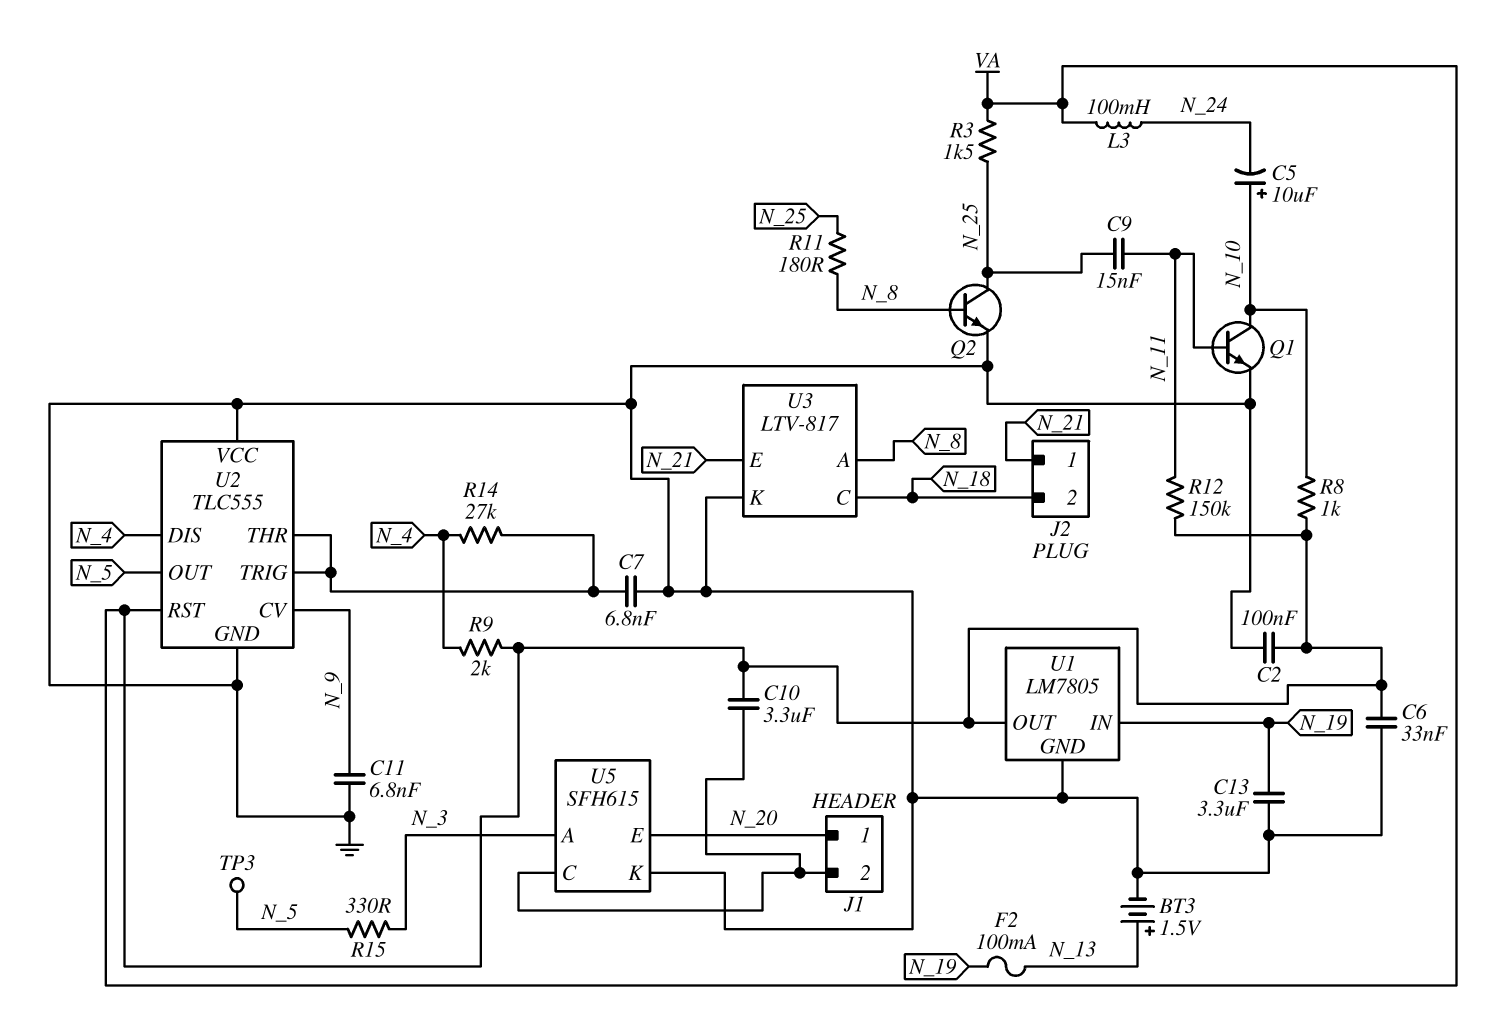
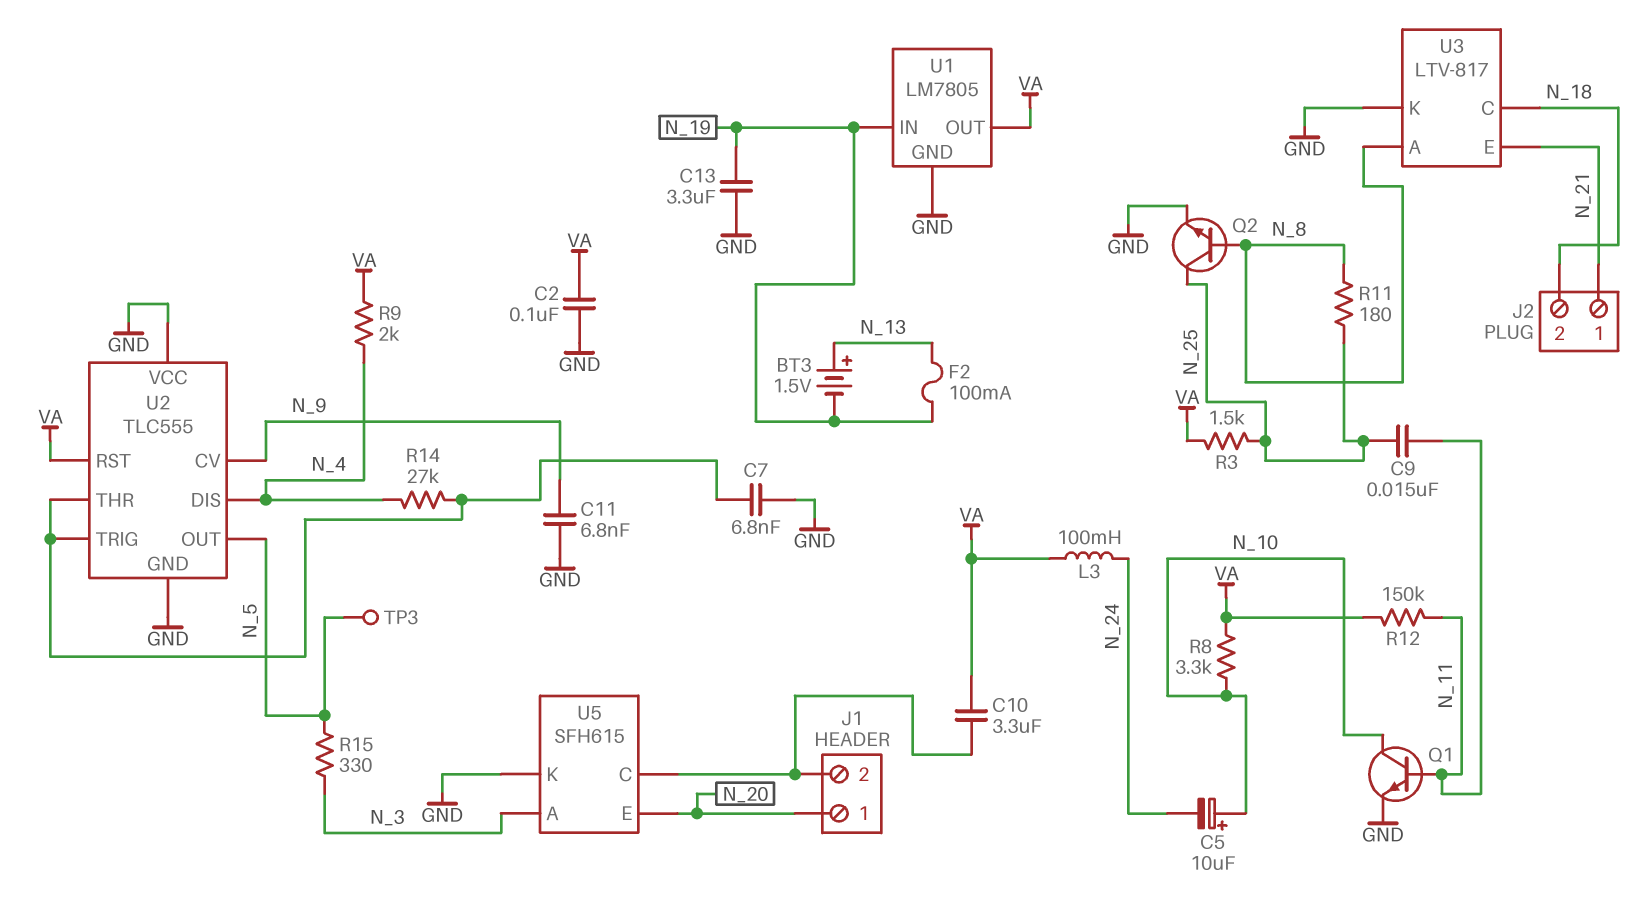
BT3: 1.5V (plus N_13, minus GND) -> 1.5V (plus N_13, minus N_19)
C6: 33nF (GND, VA) -> none
R8: 1k (N_10, VA) -> 3.3k (N_10, VA)

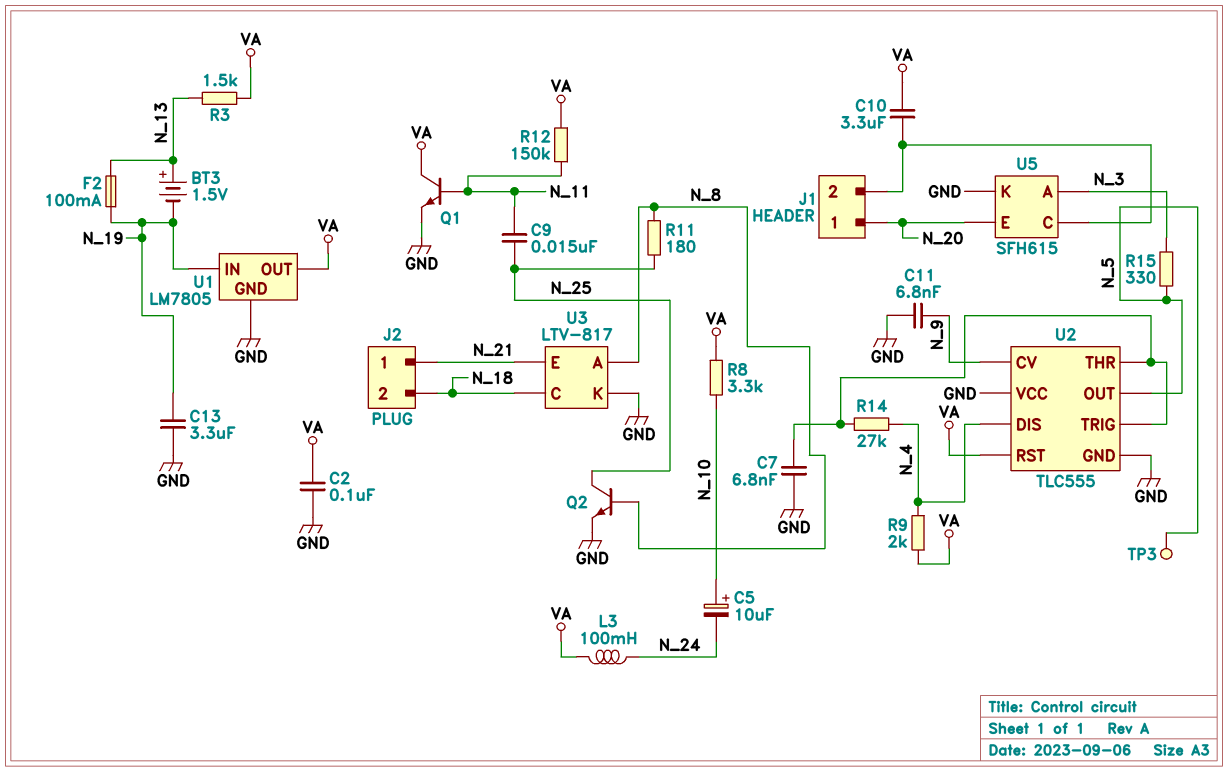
Q1: NPN (B N_11, C N_10, E GND) -> NPN (B N_11, C VA, E GND)
R3: 1.5k (N_25, VA) -> 1.5k (N_13, VA)

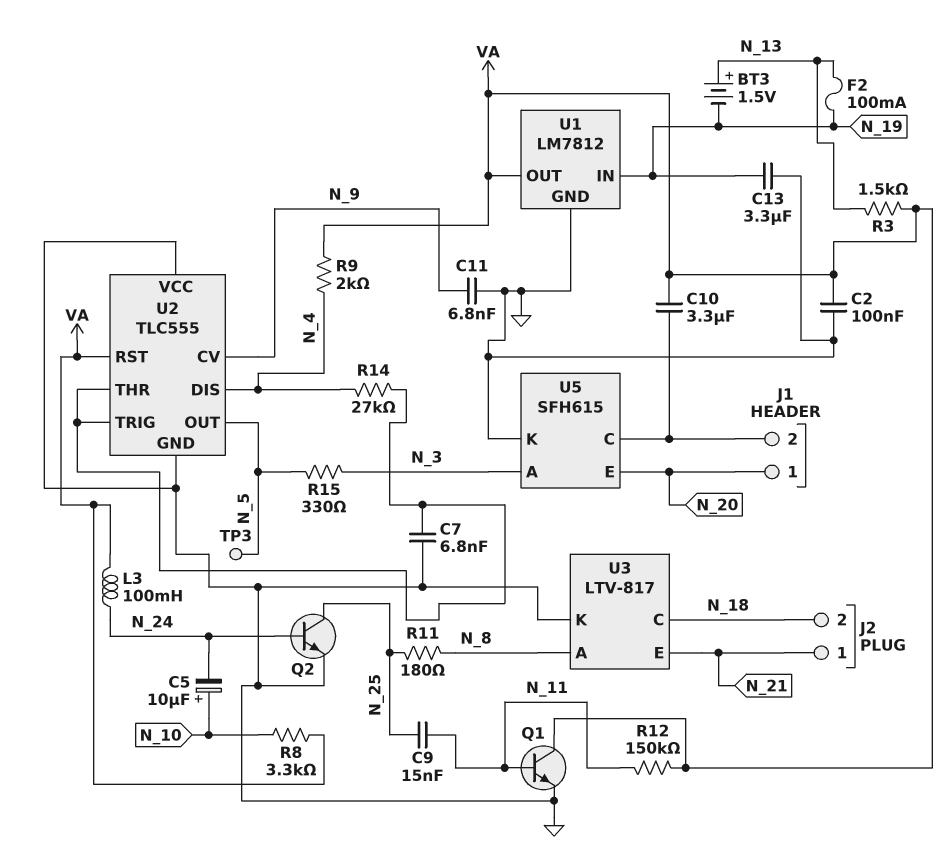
Q2: NPN (B N_8, C N_25, E GND) -> NPN (B N_24, C N_25, E GND)
U1: LM7805 -> LM7812

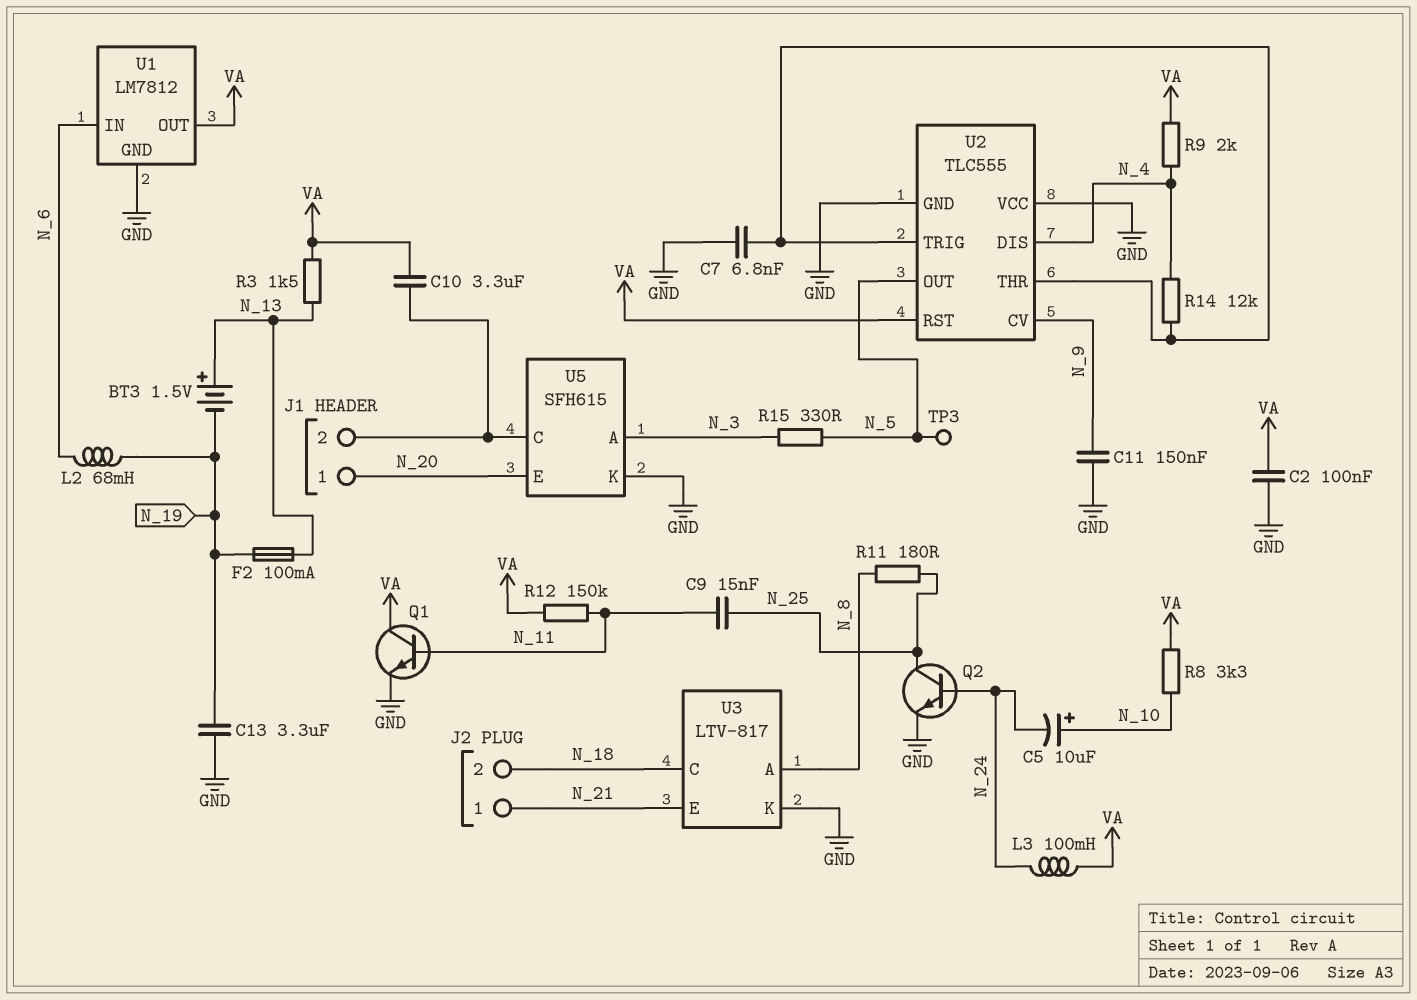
C11: 6.8nF (GND, N_9) -> 150nF (GND, N_9)
L2: none -> 68mH (N_6, N_19)
R14: 27k (N_4, U2/THR) -> 12k (N_4, U2/THR)
U1 pin IN: N_19 -> N_6

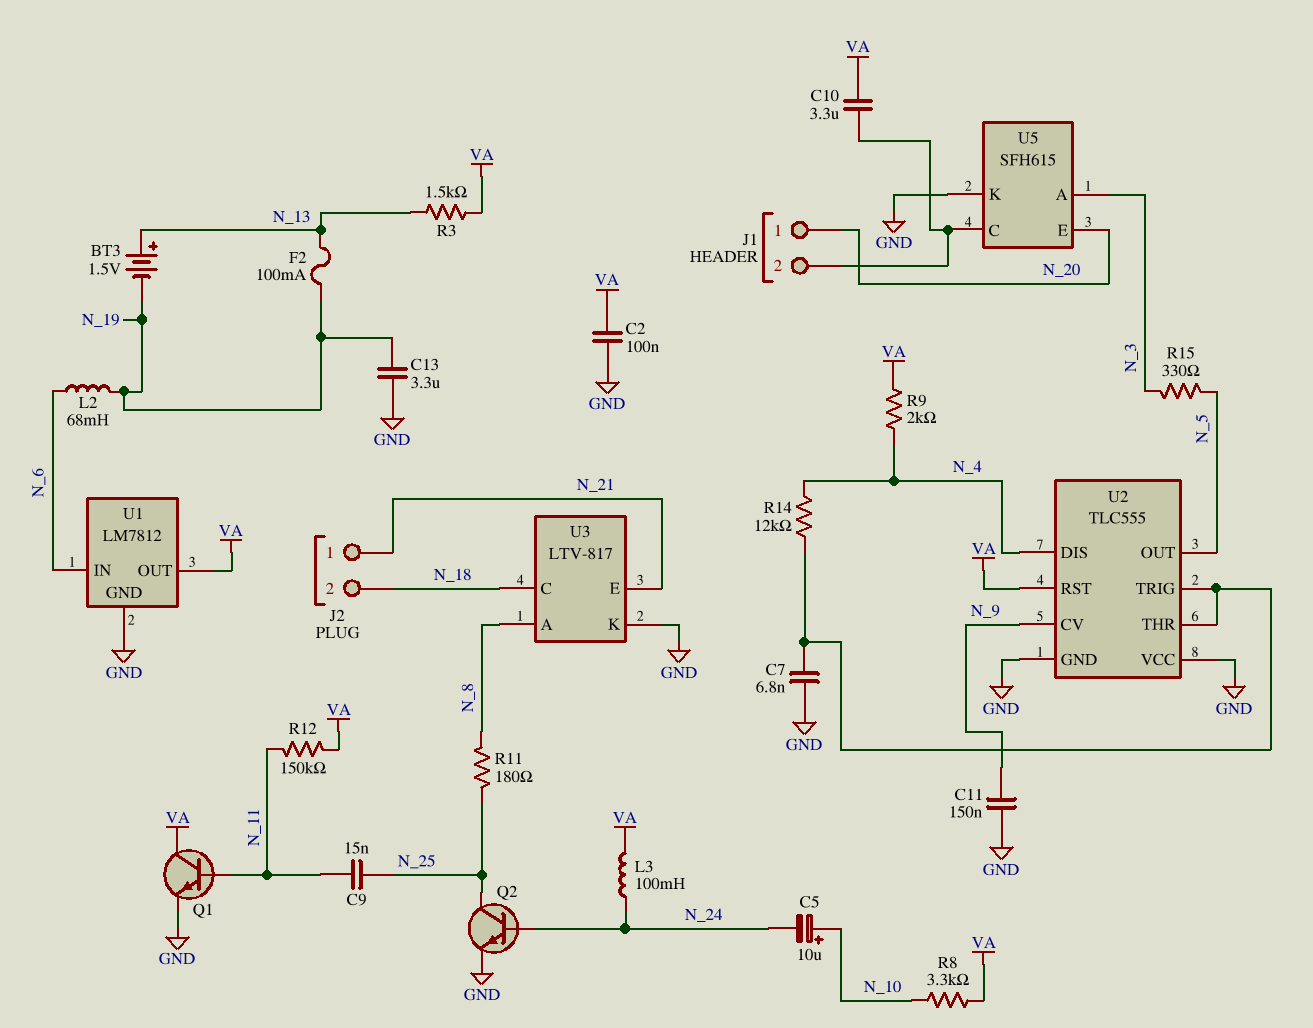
TP3: test point (N_5) -> none

